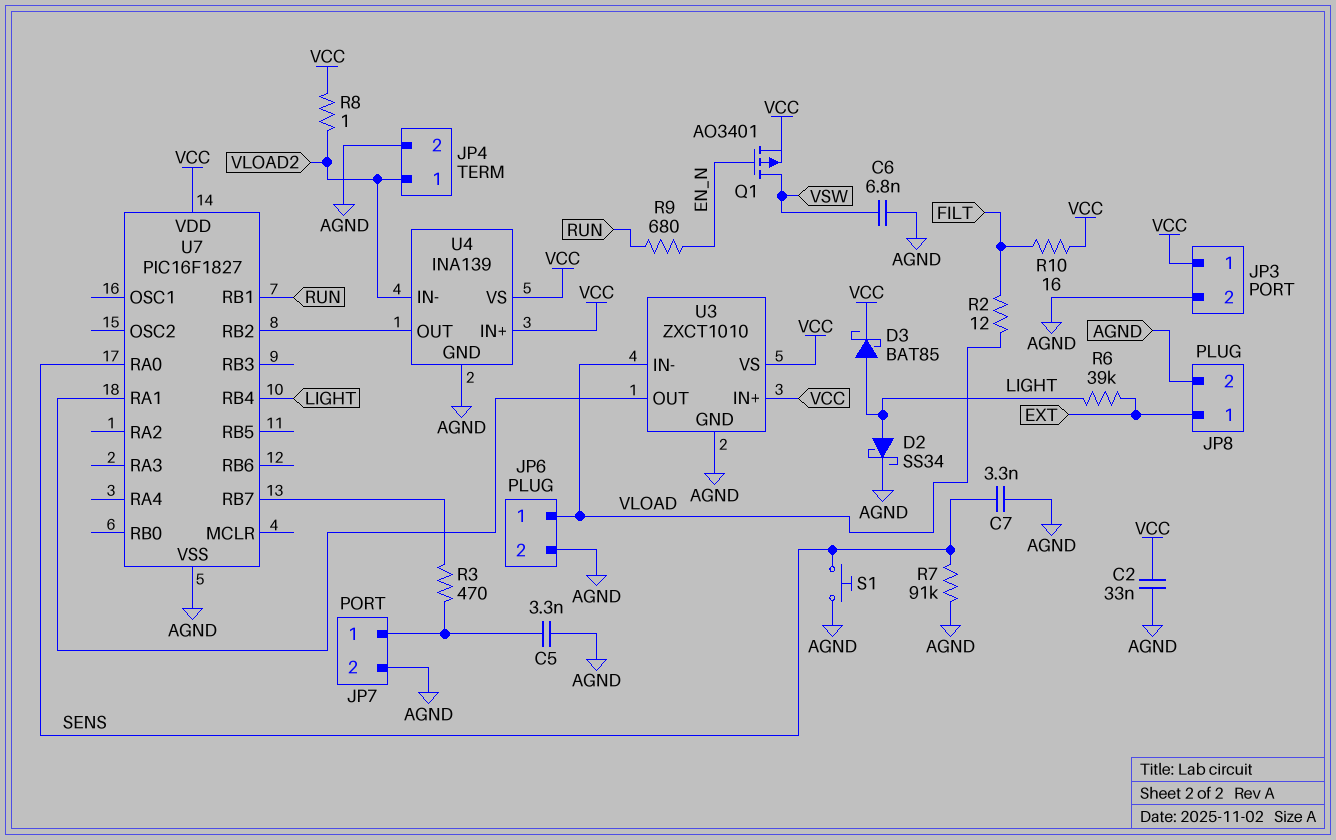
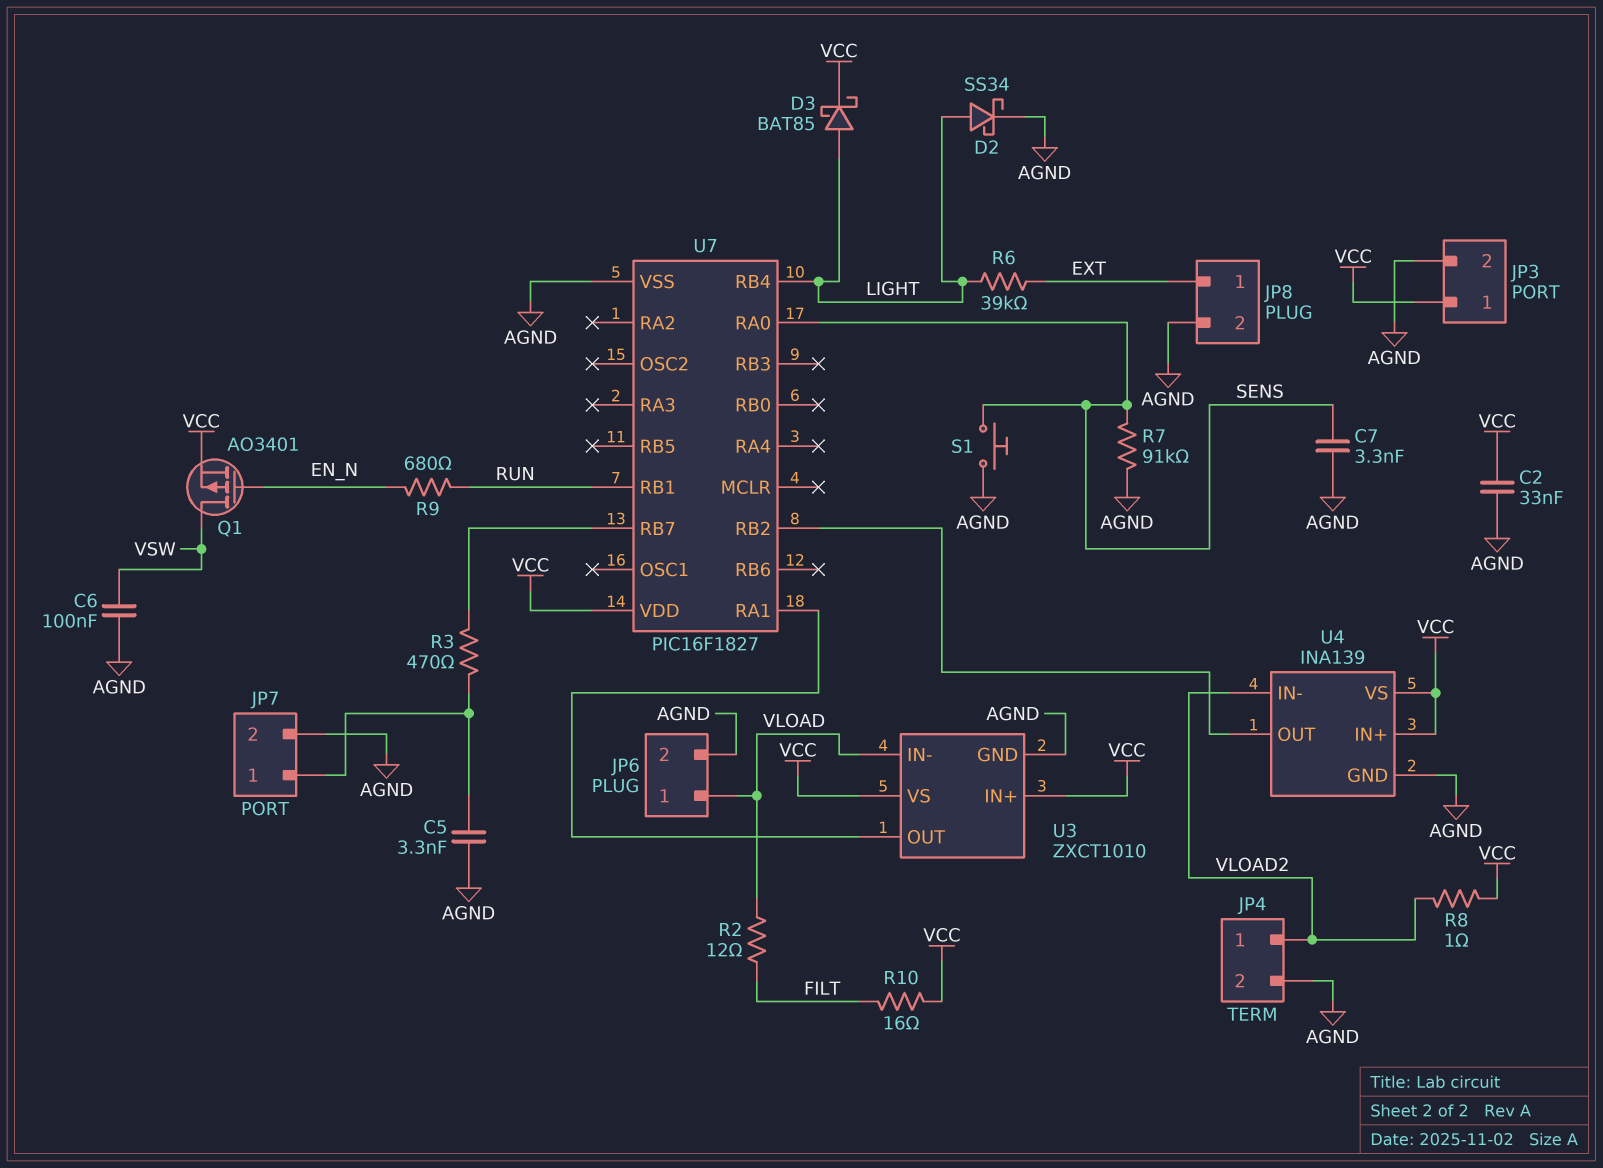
C6: 6.8nF (AGND, VSW) -> 100nF (AGND, VSW)

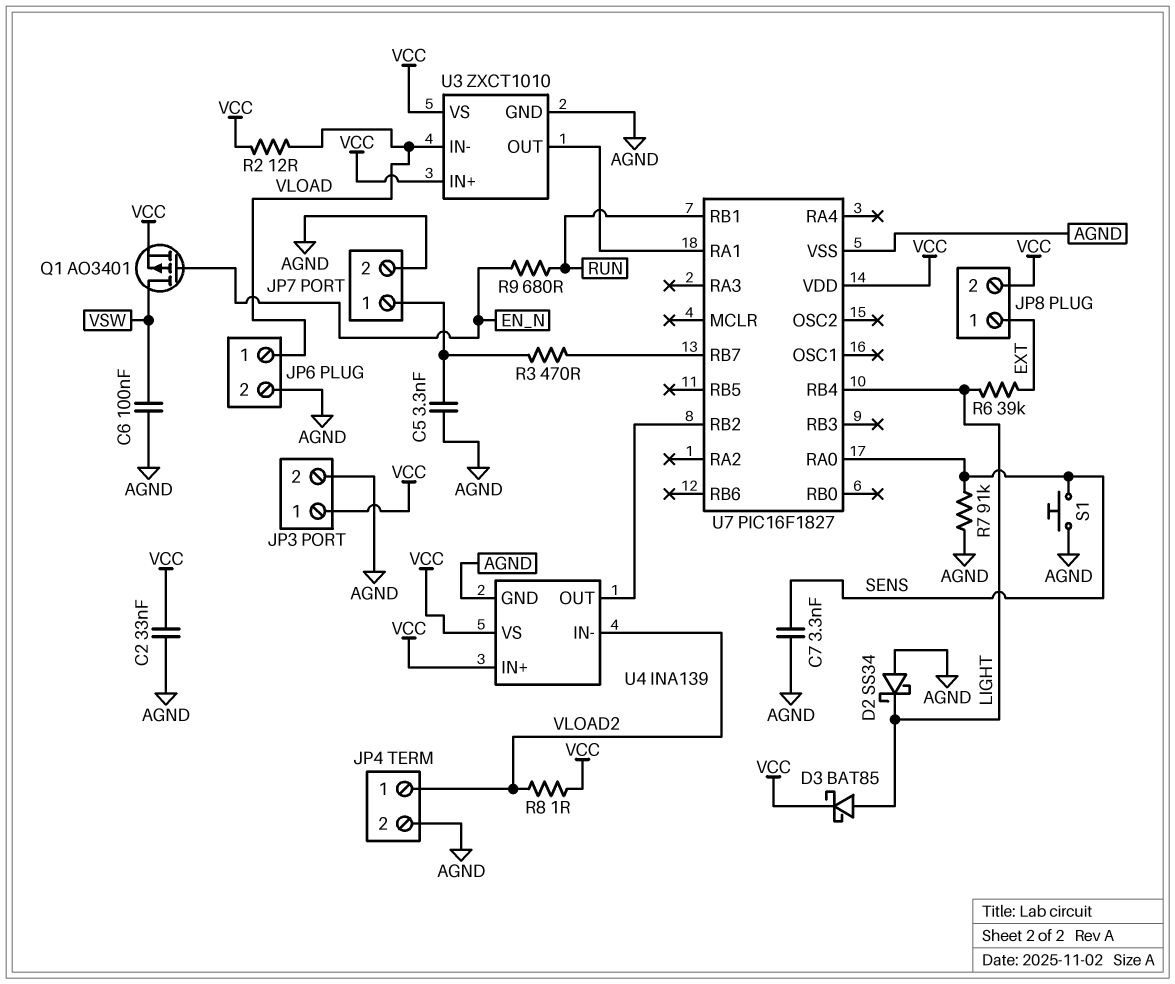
D2: schottky SS34 (A LIGHT, K AGND) -> schottky SS34 (A AGND, K LIGHT)
JP8 pin 2: AGND -> VCC
R2: 12 (FILT, VLOAD) -> 12 (VCC, VLOAD)
R10: 16 (FILT, VCC) -> none

